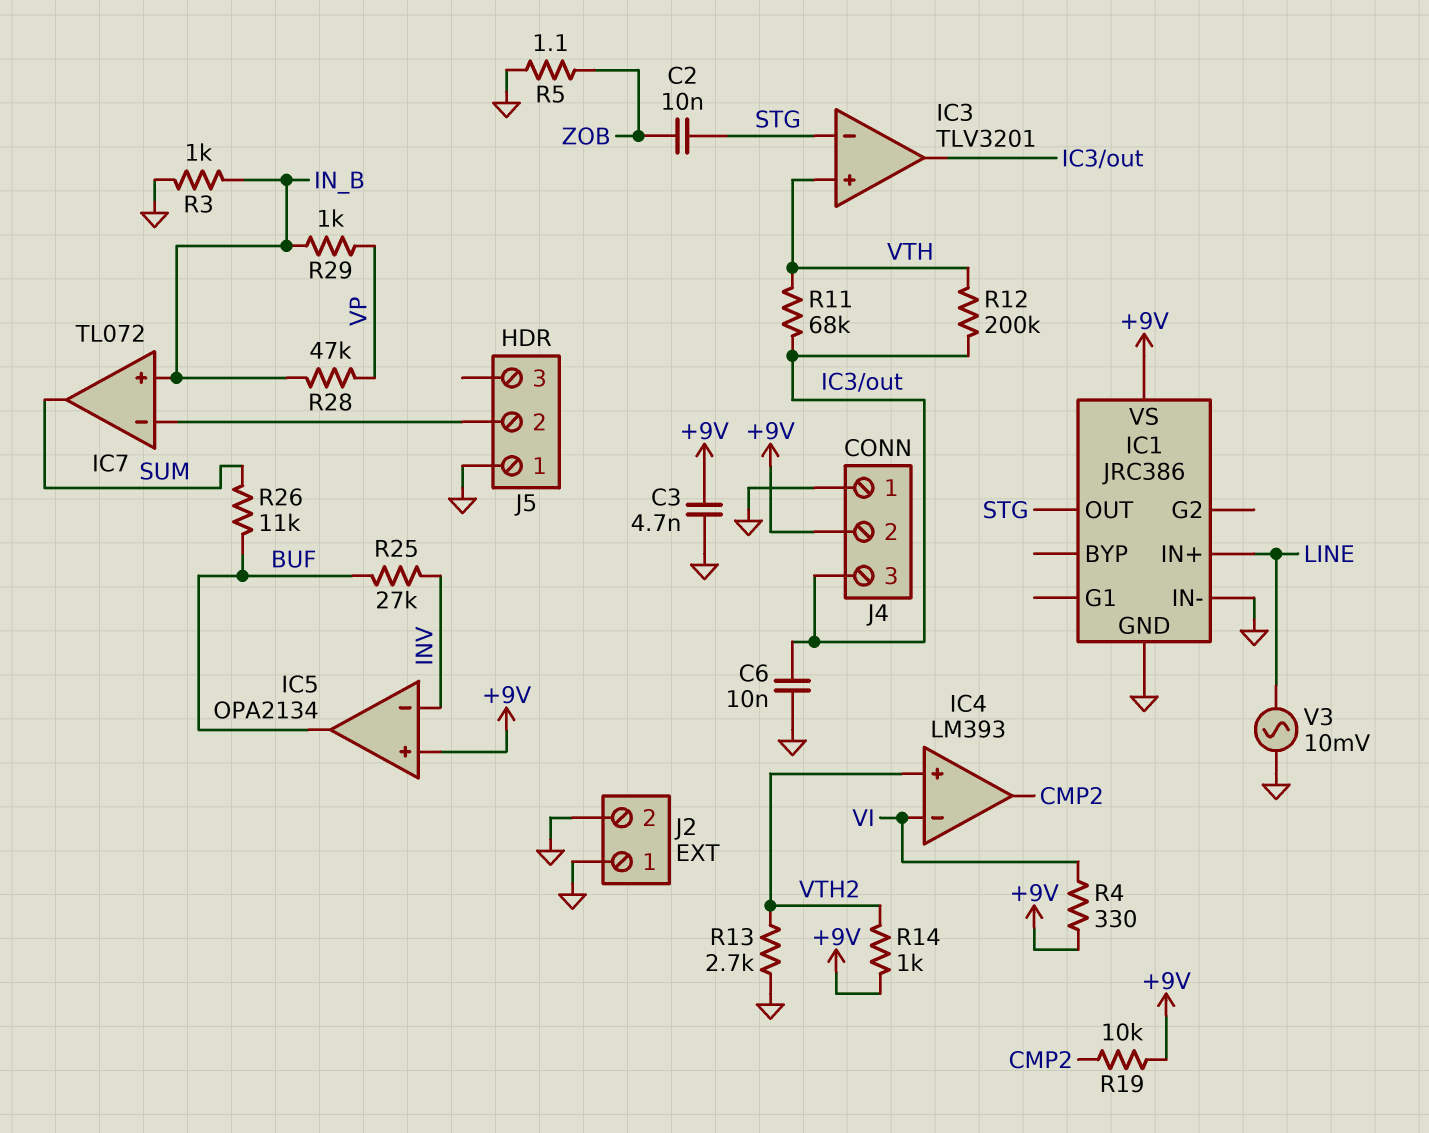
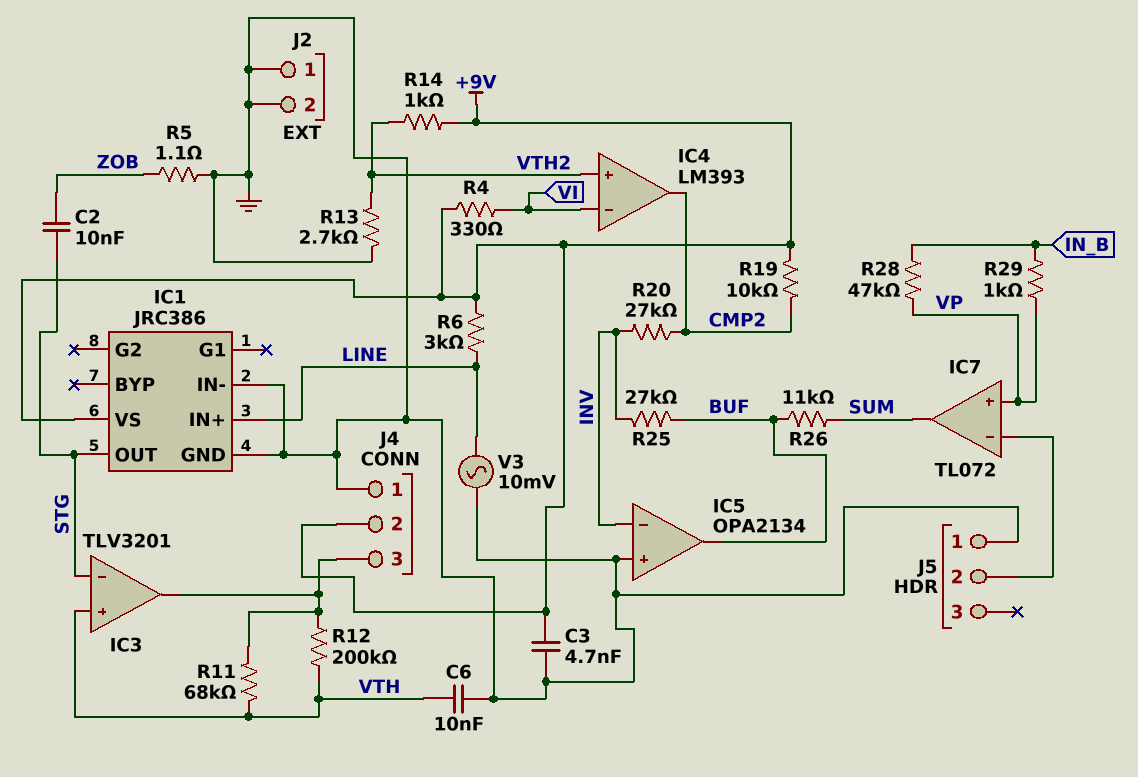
C6: 10nF (GND, IC3/out) -> 10nF (GND, VTH)
IC5 pin in+: +9V -> GND
IC7 pin in+: IN_B -> VP
R3: 1k (GND, IN_B) -> none
R6: none -> 3k (+9V, LINE)
R20: none -> 27k (CMP2, INV)

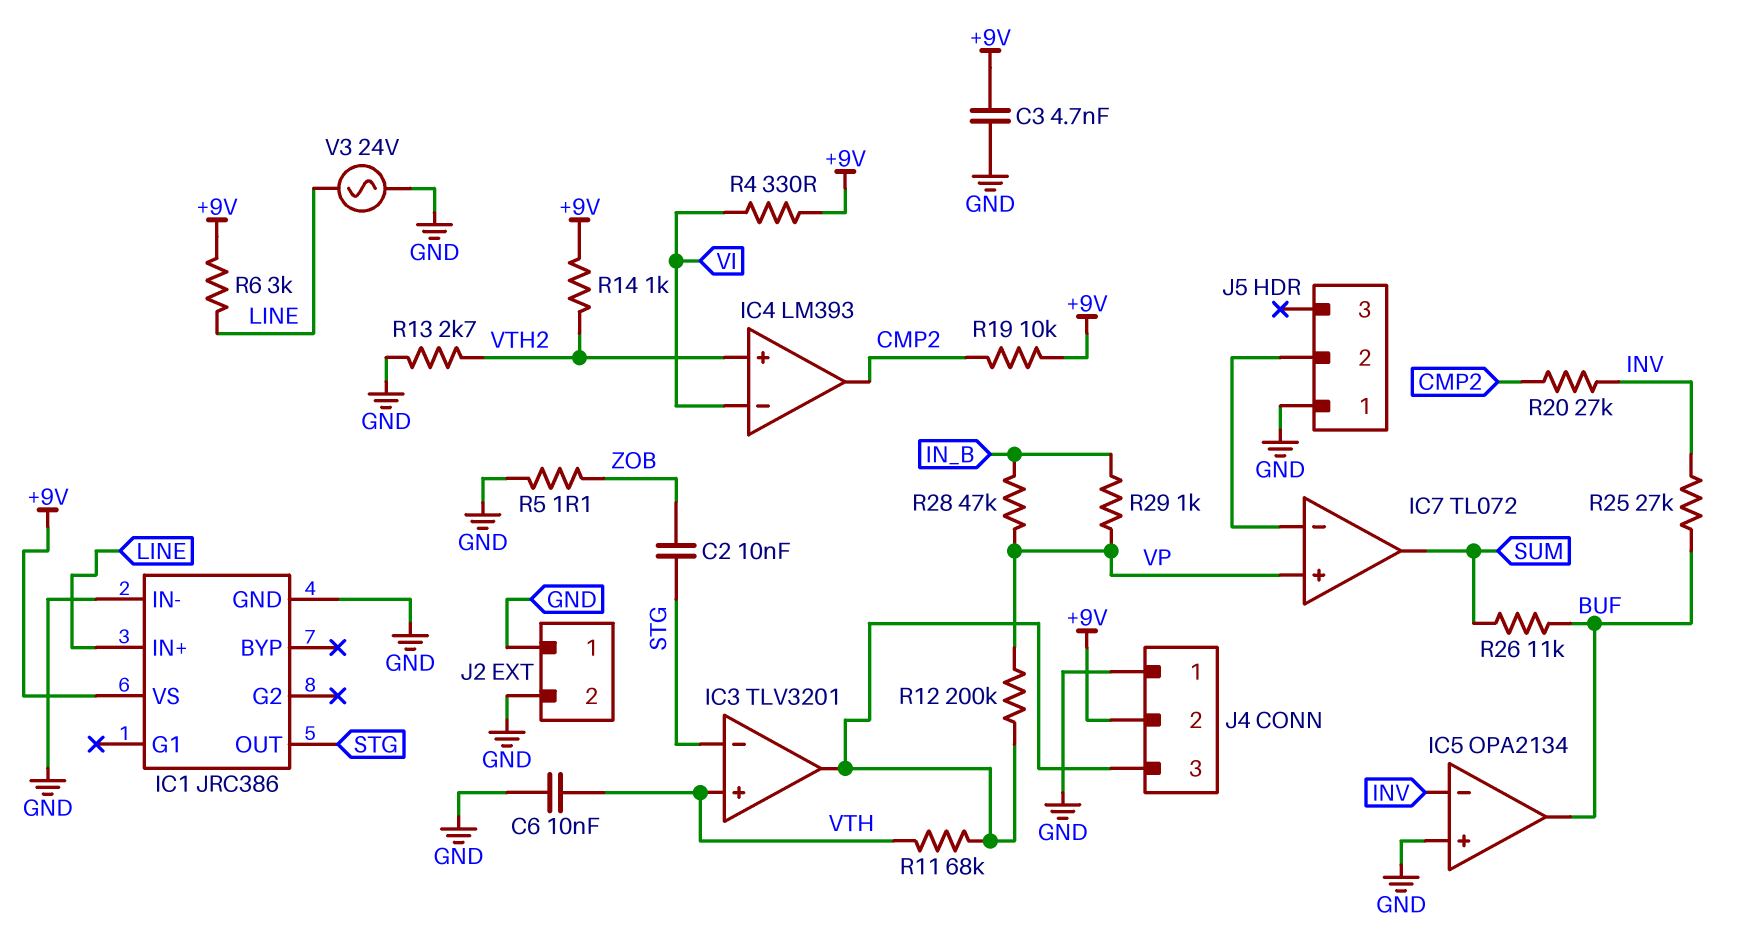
R12: 200k (IC3/out, VTH) -> 200k (IC3/out, VP)
V3: AC 10mV (GND, LINE) -> AC 24V (GND, LINE)

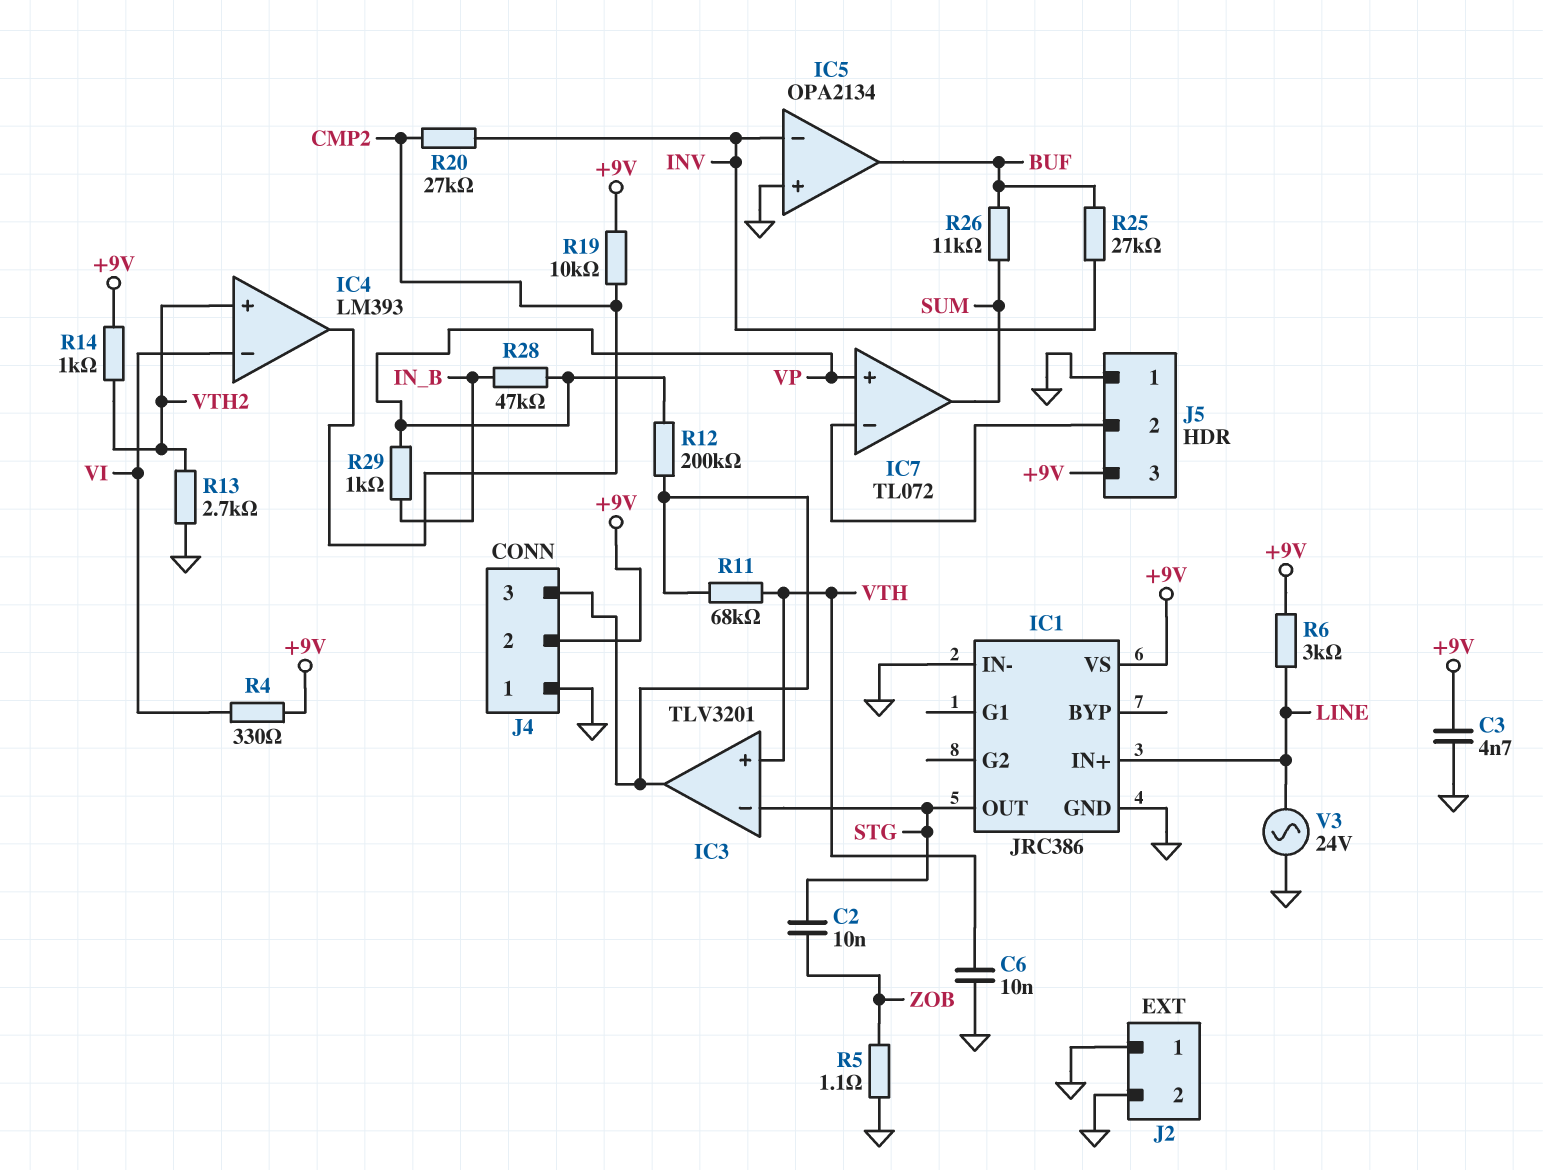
J5 pin 3: none -> +9V

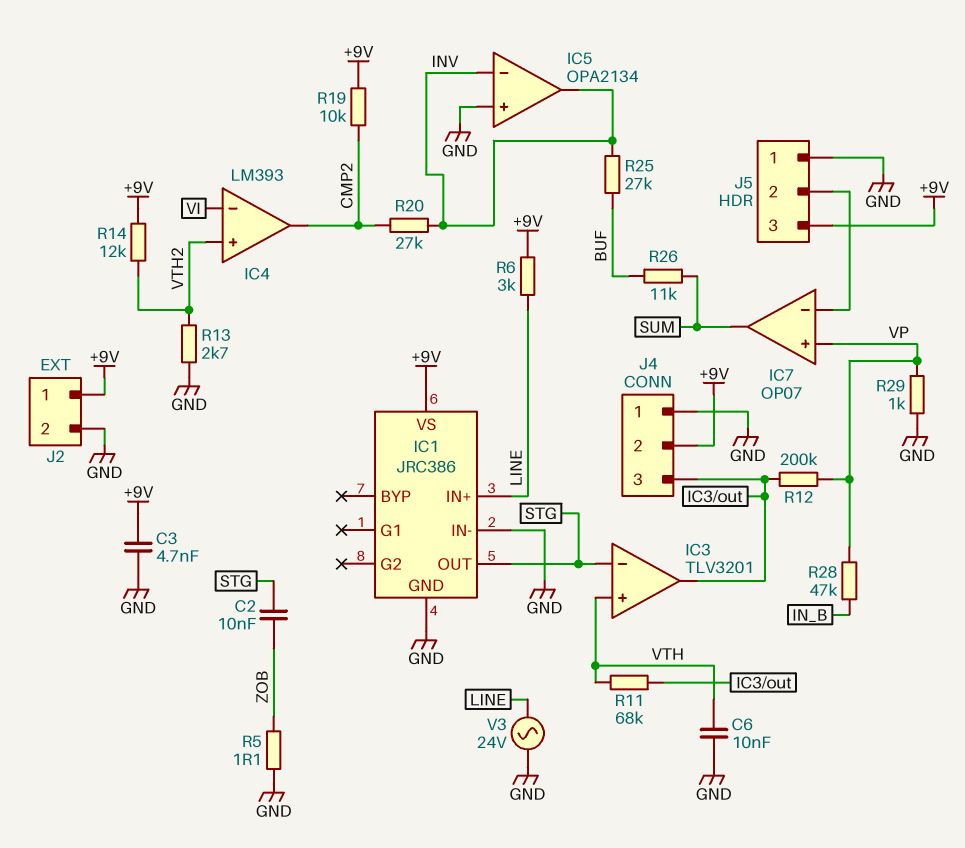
IC5 pin out: BUF -> INV
IC7: TL072 -> OP07
J2 pin 1: GND -> +9V
R4: 330 (+9V, VI) -> none
R14: 1k (+9V, VTH2) -> 12k (+9V, VTH2)
R29: 1k (IN_B, VP) -> 1k (GND, VP)

